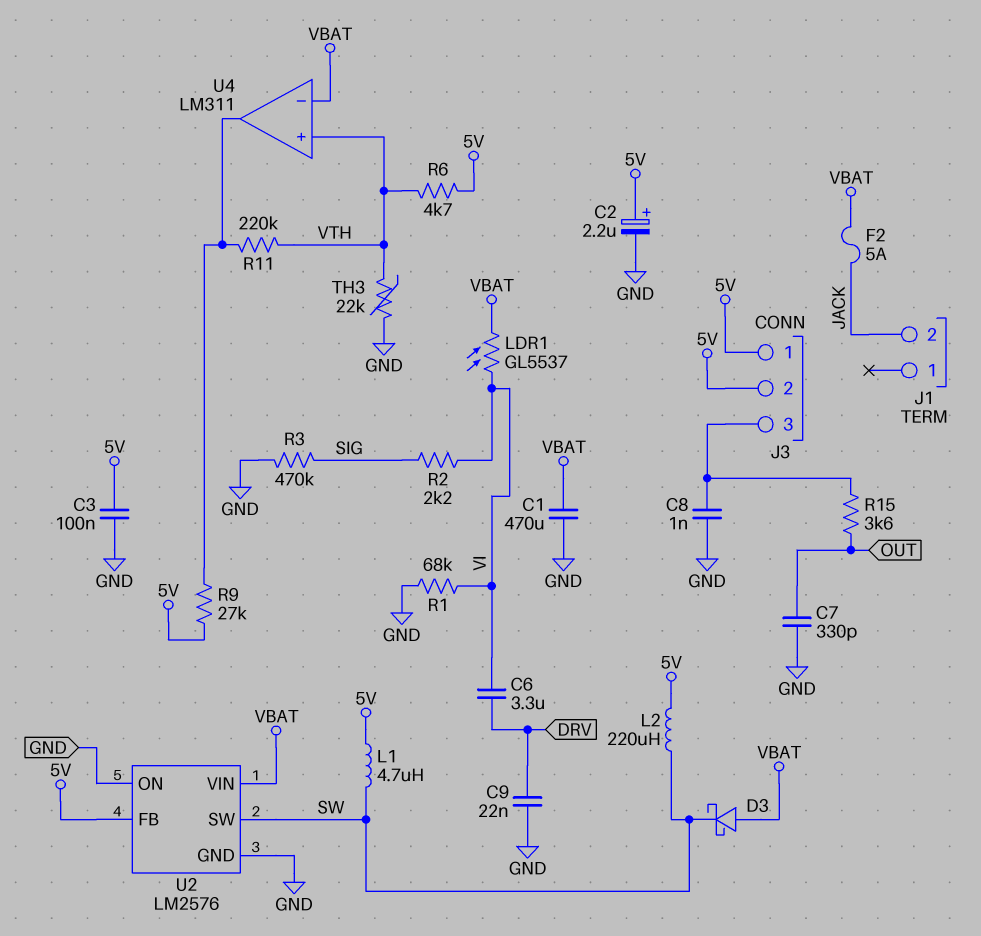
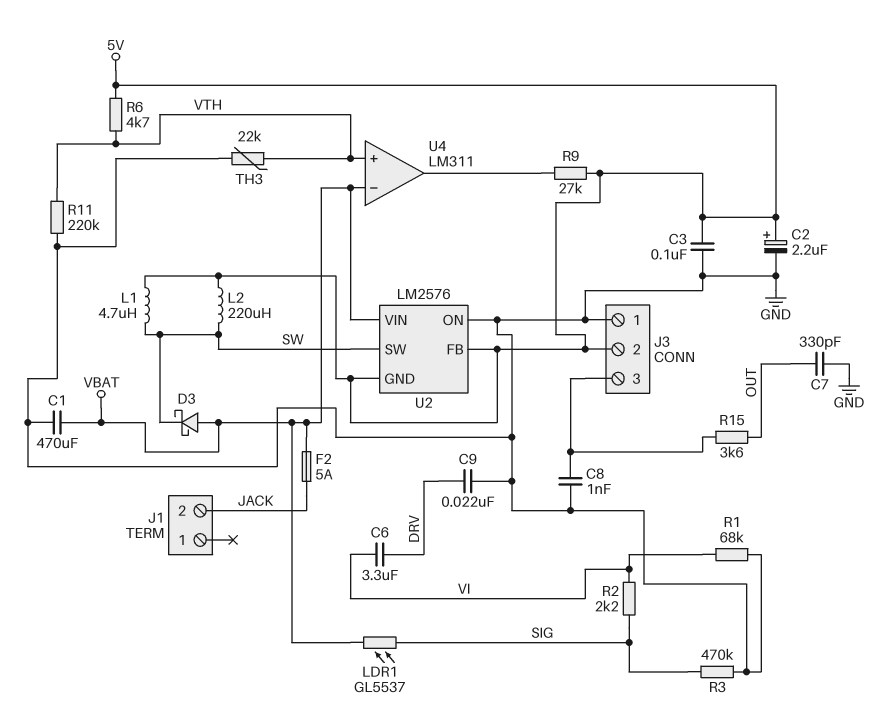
J3 pin 1: 5V -> GND
LDR1: GL5537 (VBAT, VI) -> GL5537 (SIG, VBAT)
R11: 220k (U4/out, VTH) -> 220k (GND, VTH)
U2 pin GND: GND -> 5V

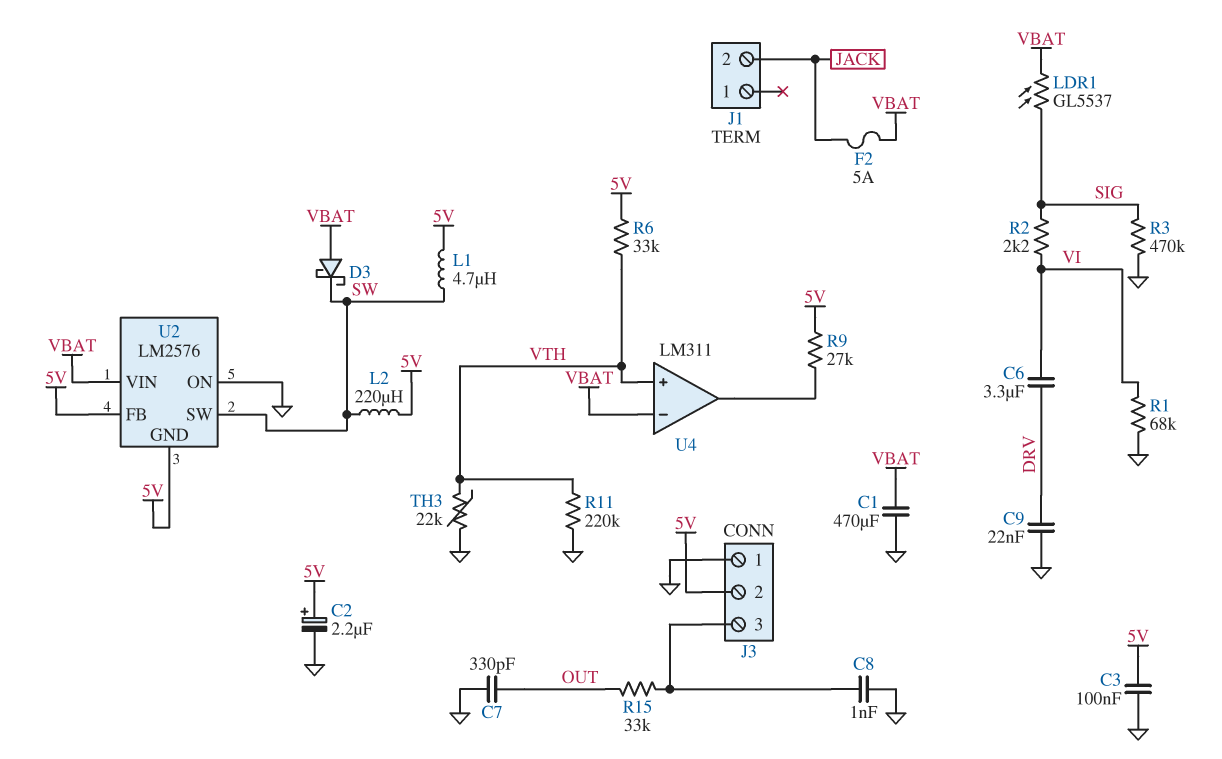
R6: 4.7k (5V, VTH) -> 33k (5V, VTH)
R15: 3.6k (J3/3, OUT) -> 33k (J3/3, OUT)

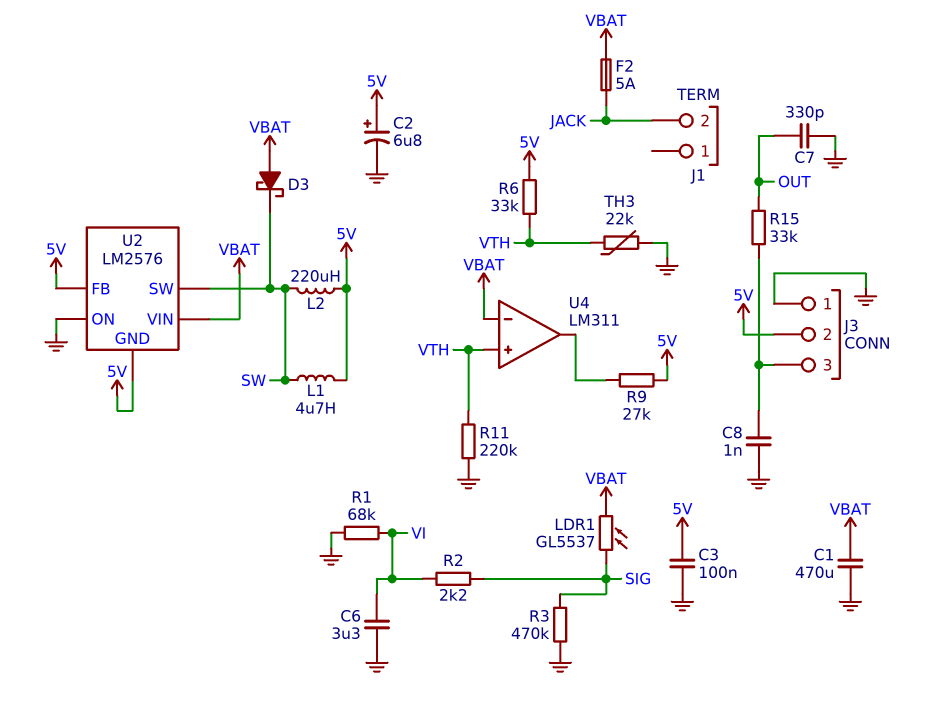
C2: 2.2uF (plus 5V, minus GND) -> 6.8uF (plus 5V, minus GND)
C6: 3.3uF (DRV, VI) -> 3.3uF (GND, VI)
C9: 22nF (DRV, GND) -> none

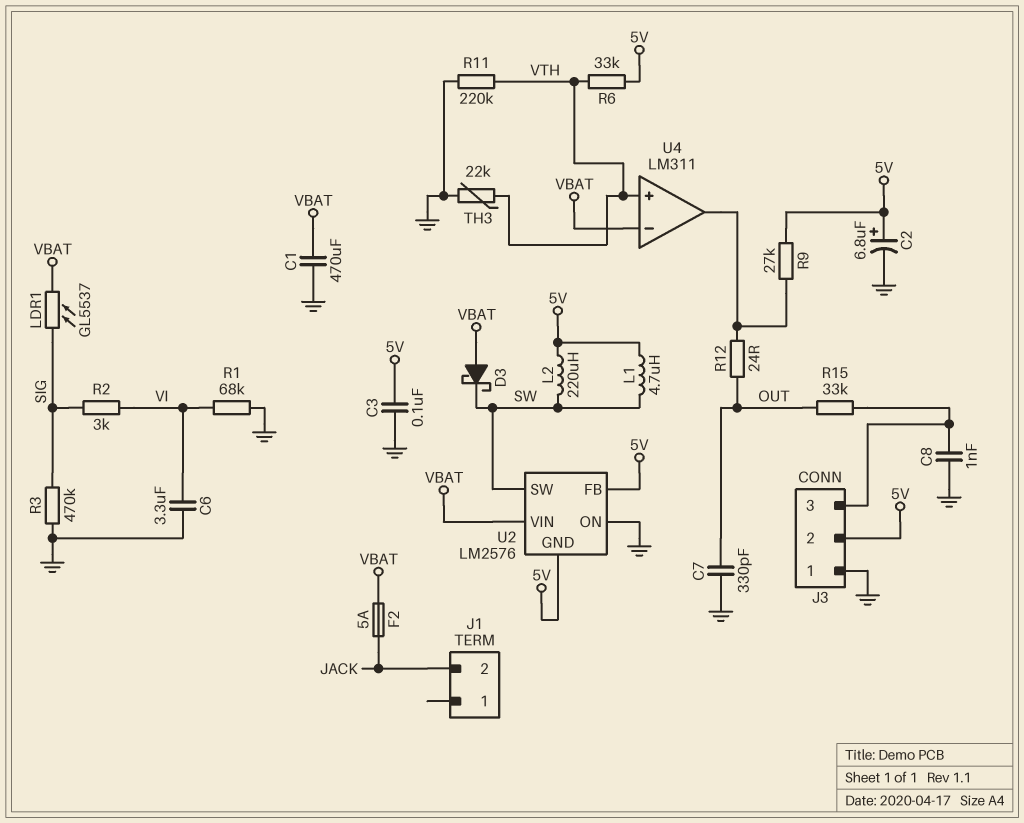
R2: 2.2k (SIG, VI) -> 3k (SIG, VI)
R12: none -> 24 (OUT, U4/out)

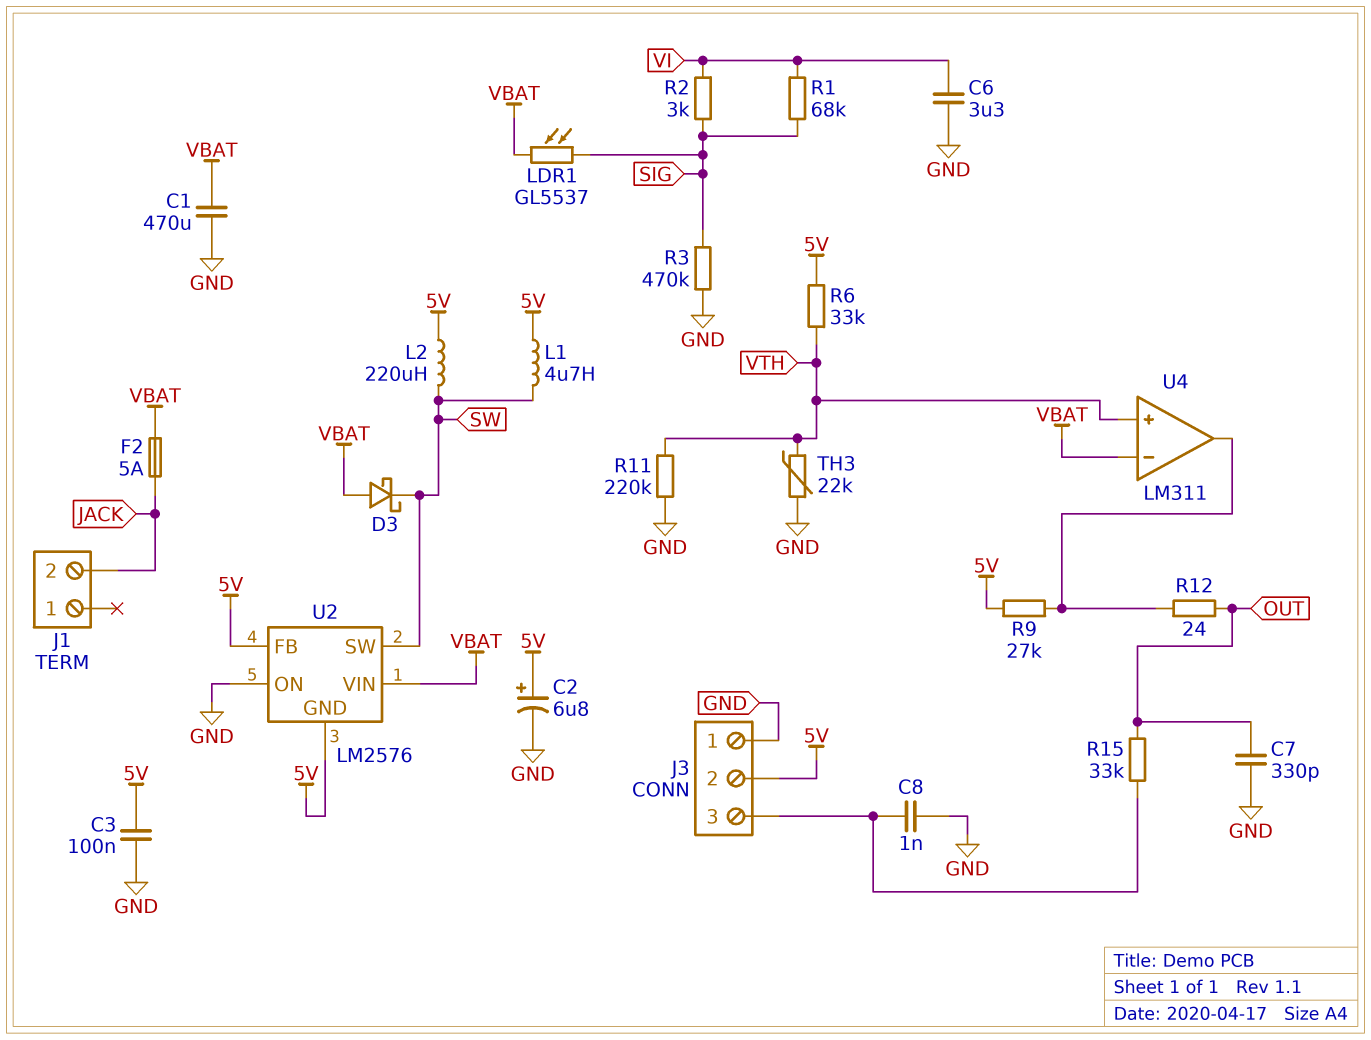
R1: 68k (GND, VI) -> 68k (SIG, VI)

